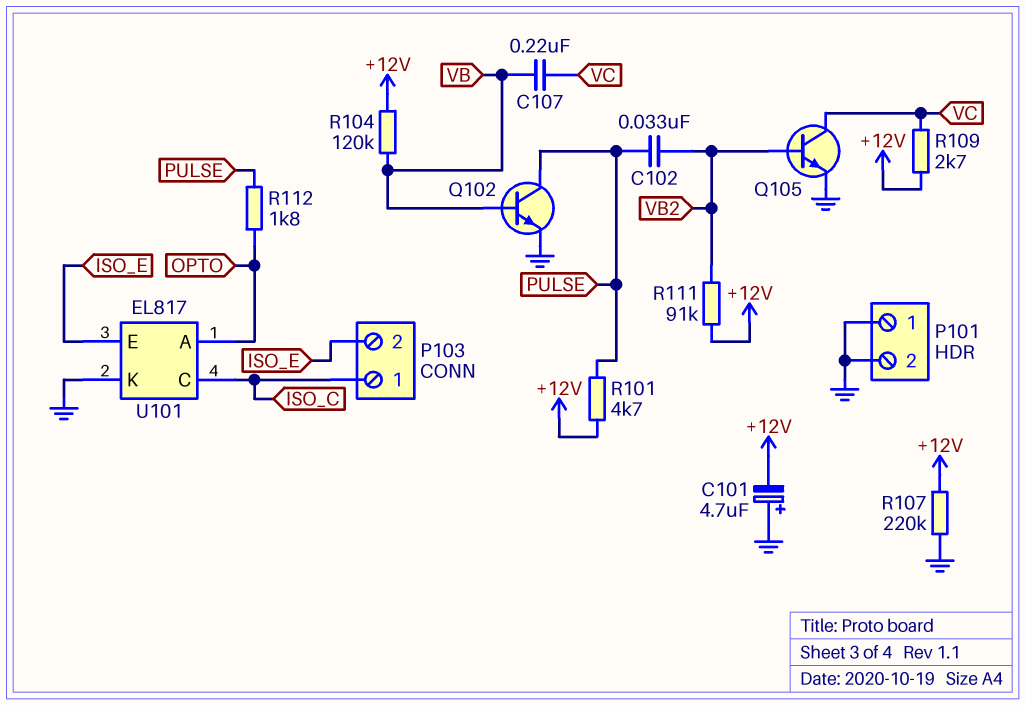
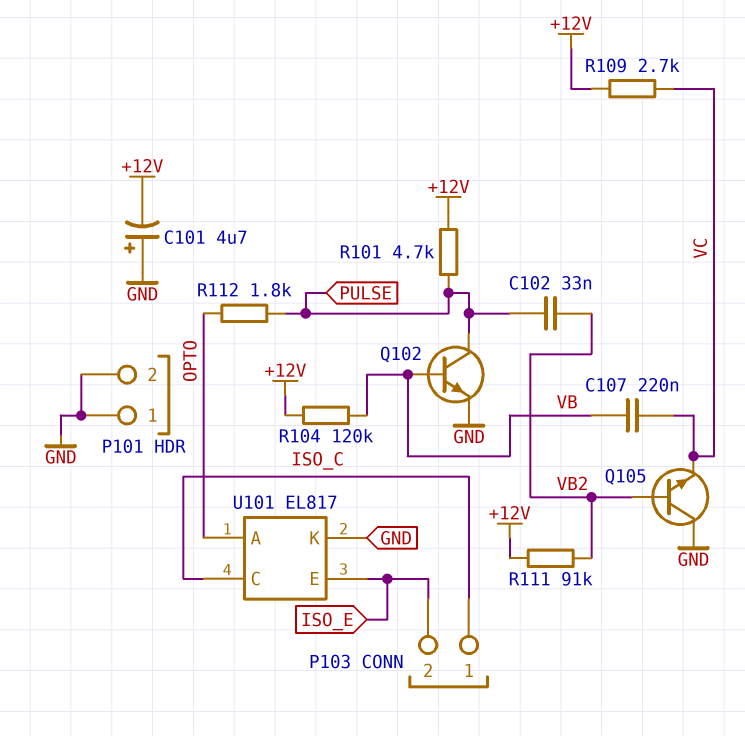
Q105: NPN (B VB2, C VC, E GND) -> NPN (B VB2, C GND, E VC)
R107: 220k (+12V, GND) -> none

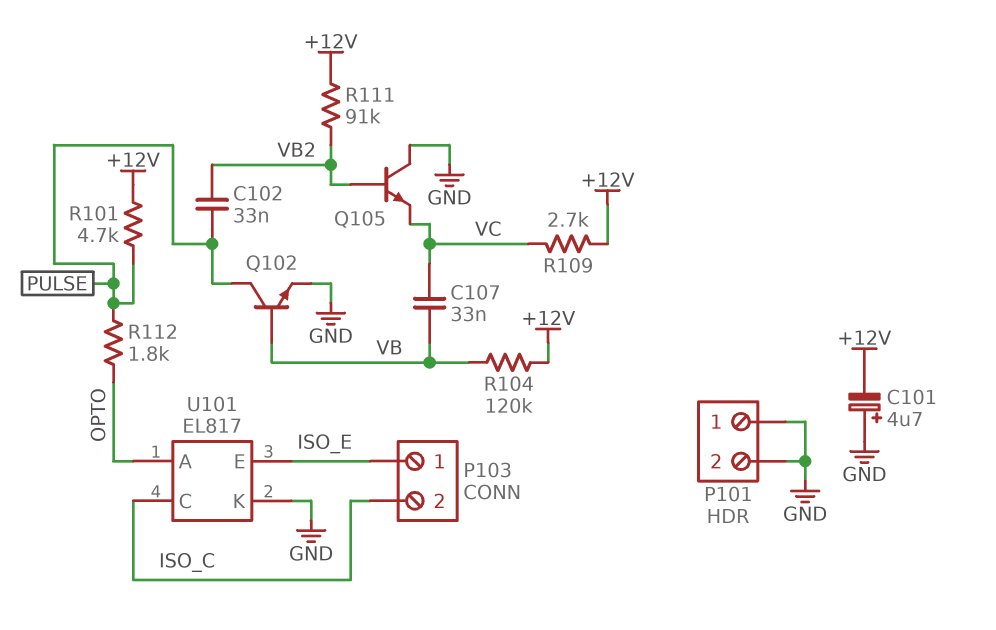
C107: 220nF (VB, VC) -> 33nF (VB, VC)
P103 pin 1: ISO_C -> ISO_E
P103 pin 2: ISO_E -> ISO_C

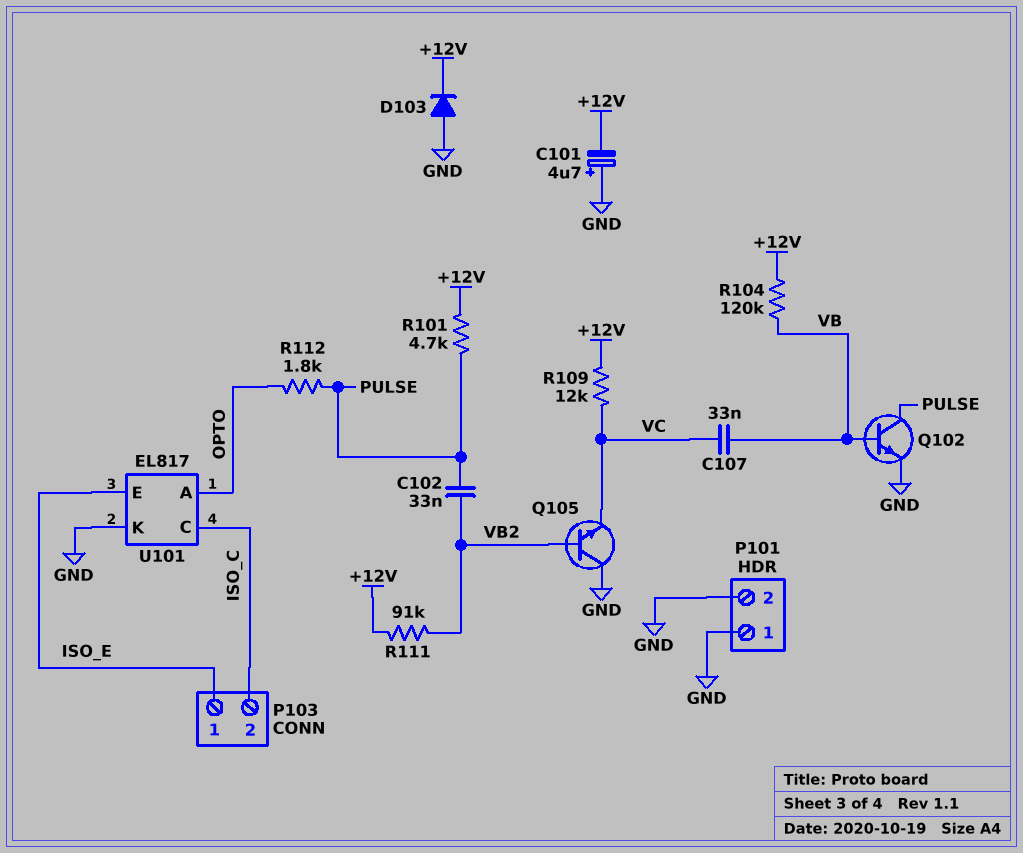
D103: none -> diode (A GND, K +12V)
R109: 2.7k (+12V, VC) -> 12k (+12V, VC)

